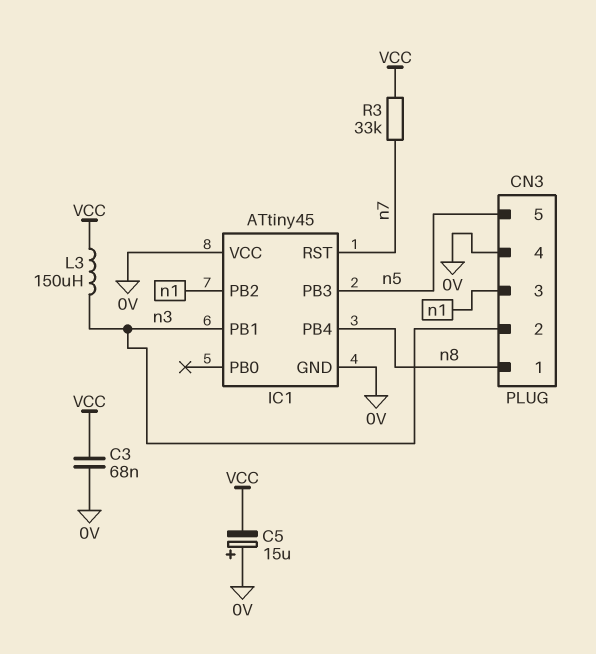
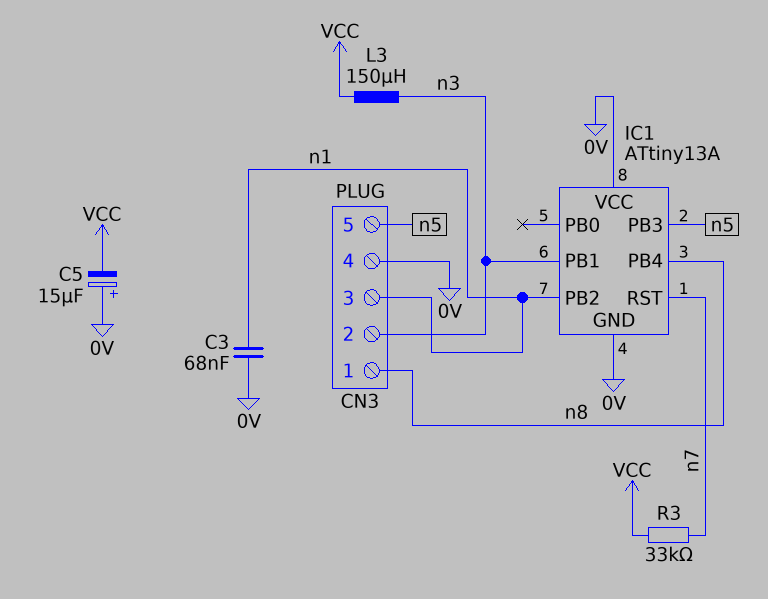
C3: 68nF (0V, VCC) -> 68nF (0V, n1)
IC1: ATtiny45 -> ATtiny13A

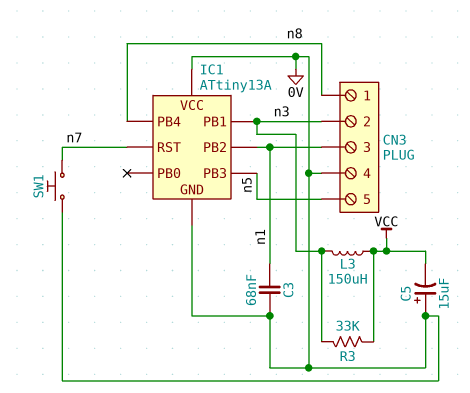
R3: 33k (VCC, n7) -> 33k (VCC, n3)
SW1: none -> button (0V, n7)

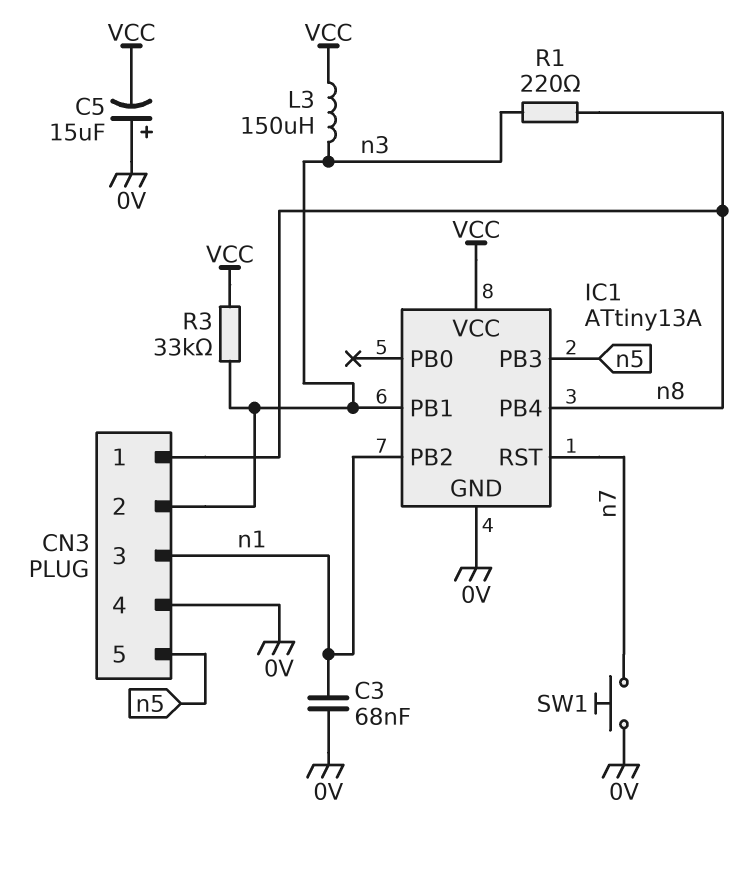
IC1 pin VCC: 0V -> VCC
R1: none -> 220 (n3, n8)

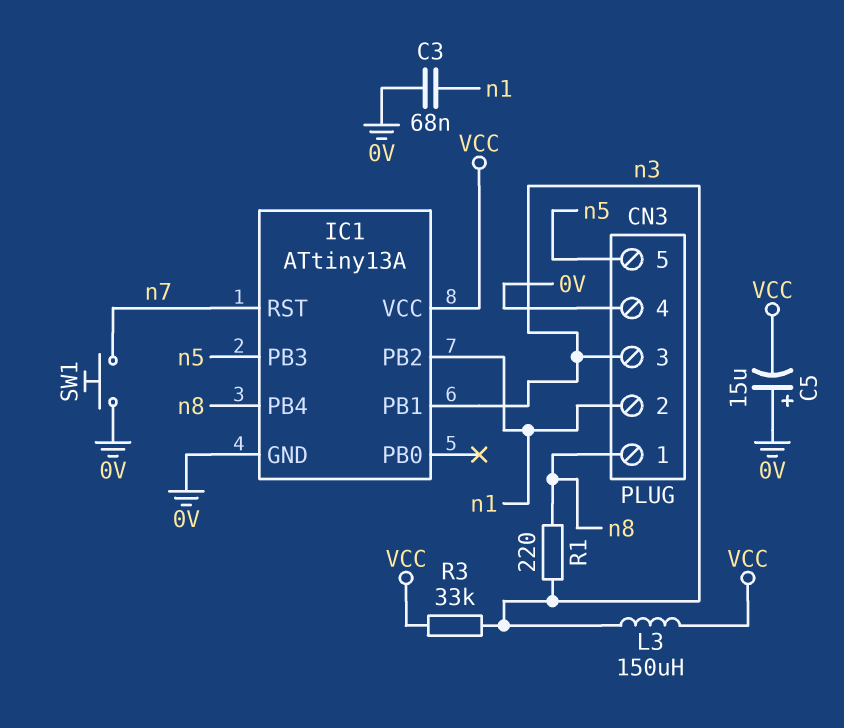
CN3 pin 2: n3 -> n1
CN3 pin 3: n1 -> n3

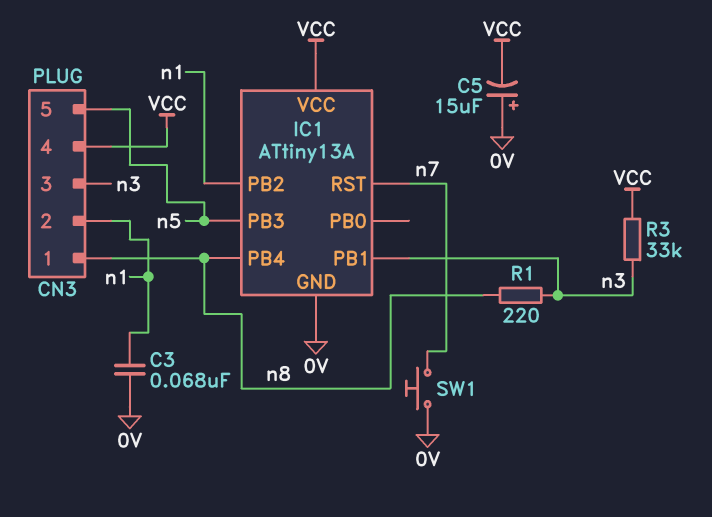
CN3 pin 4: 0V -> VCC
L3: 150uH (VCC, n3) -> none

